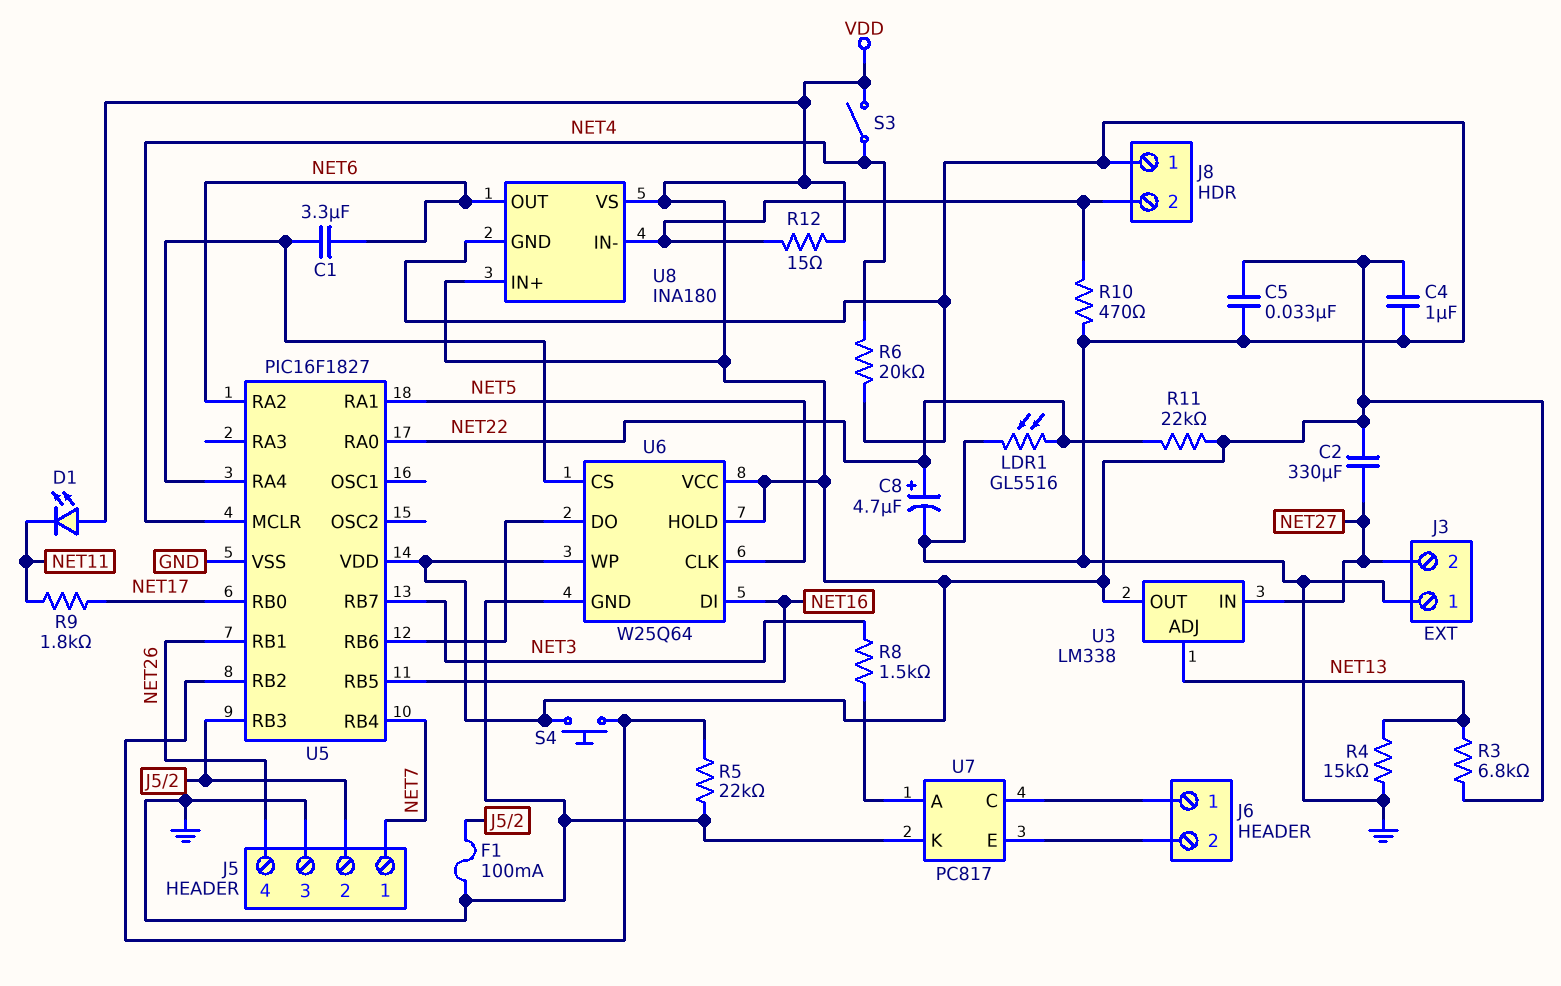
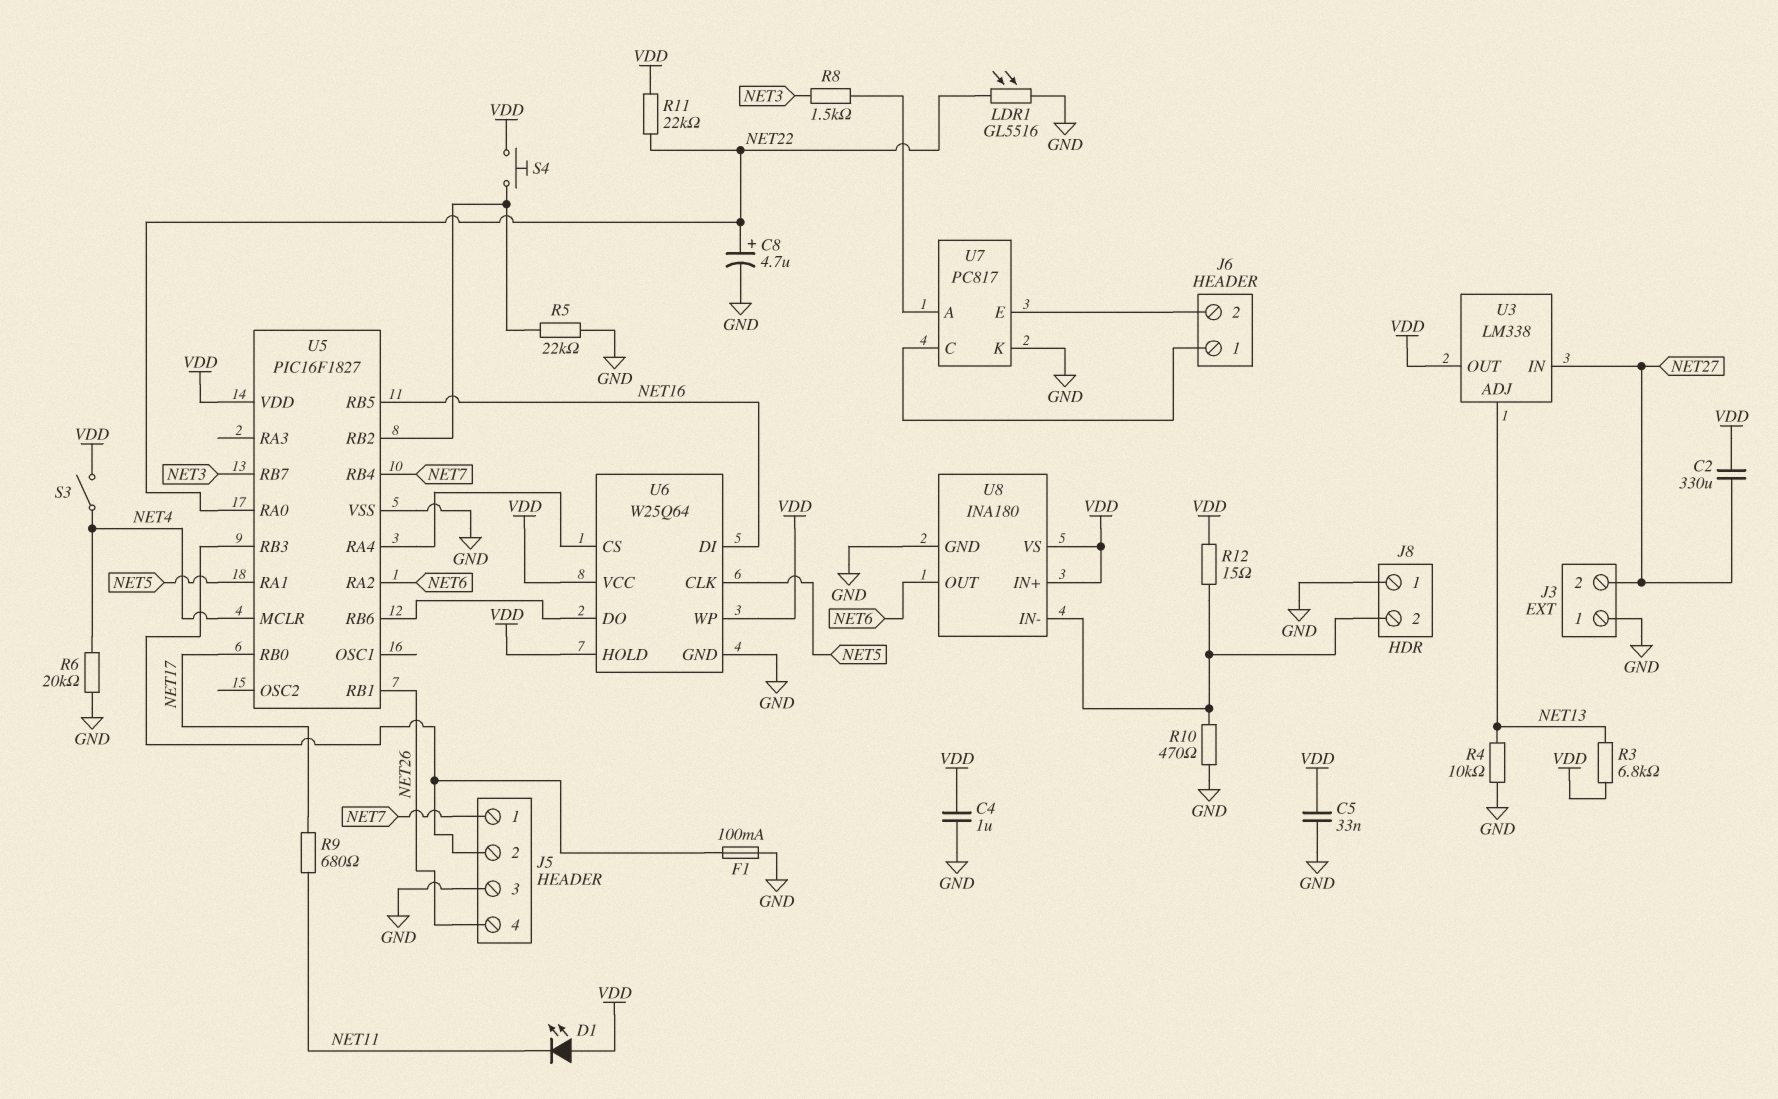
C1: 3.3uF (NET6, U5/RA4) -> none
R4: 15k (GND, NET13) -> 10k (GND, NET13)
R9: 1.8k (NET11, NET17) -> 680 (NET11, NET17)

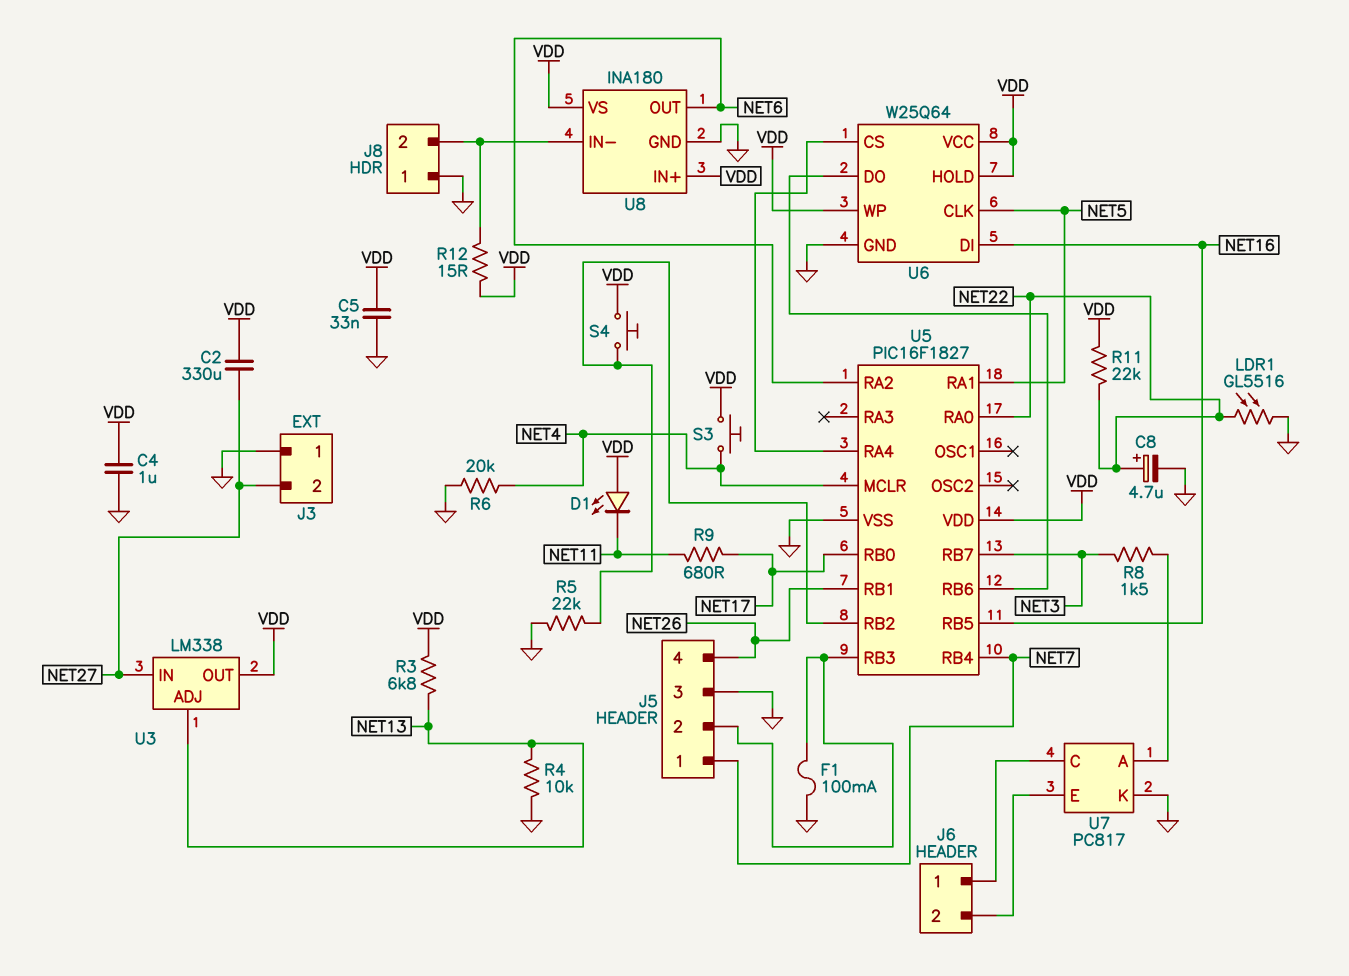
R10: 470 (GND, J8/2) -> none
S3: switch (NET4, VDD) -> button (NET4, VDD)

